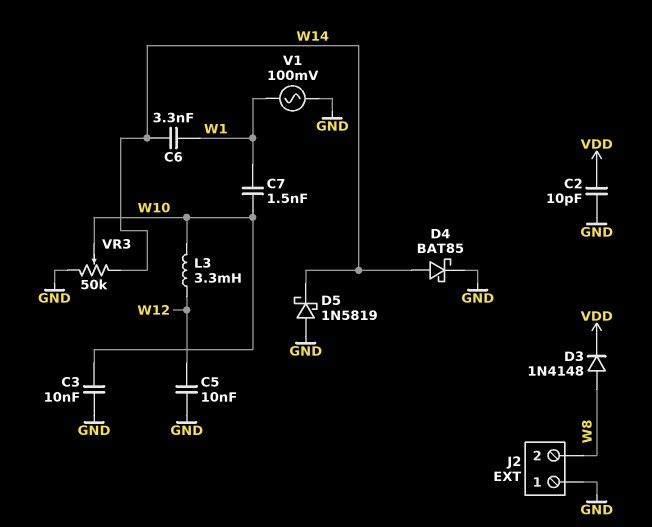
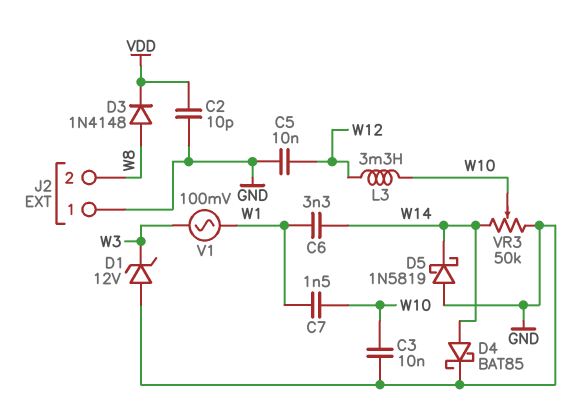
D1: none -> zener 12V (A GND, K W3)
V1: AC 100mV (GND, W1) -> AC 100mV (W1, W3)

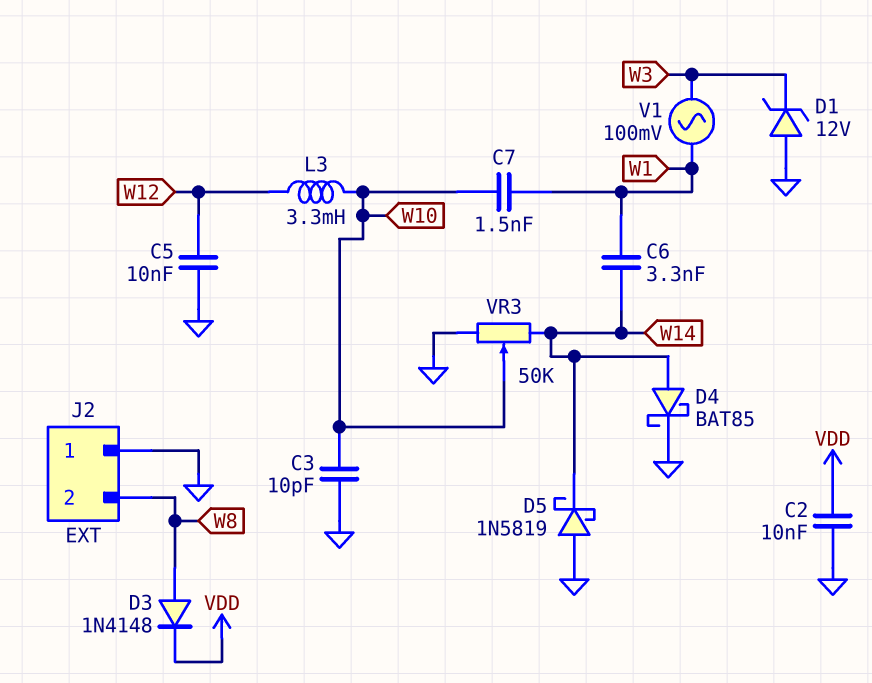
C2: 10pF (GND, VDD) -> 10nF (GND, VDD)
C3: 10nF (GND, W10) -> 10pF (GND, W10)

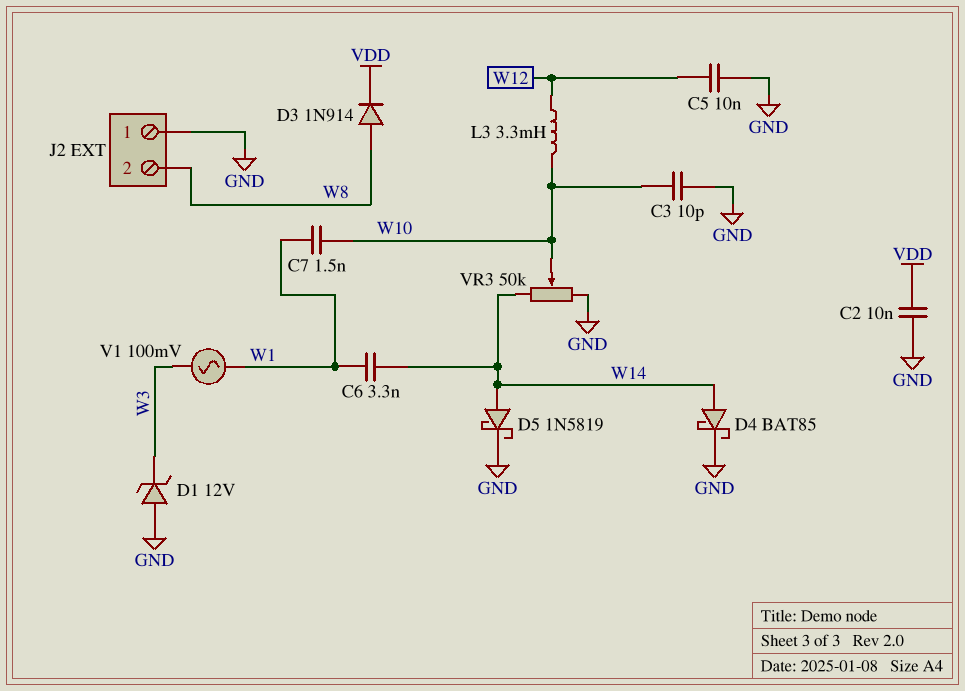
D3: diode 1N4148 (A W8, K VDD) -> diode 1N914 (A W8, K VDD)
D5: schottky 1N5819 (A GND, K W14) -> schottky 1N5819 (A W14, K GND)

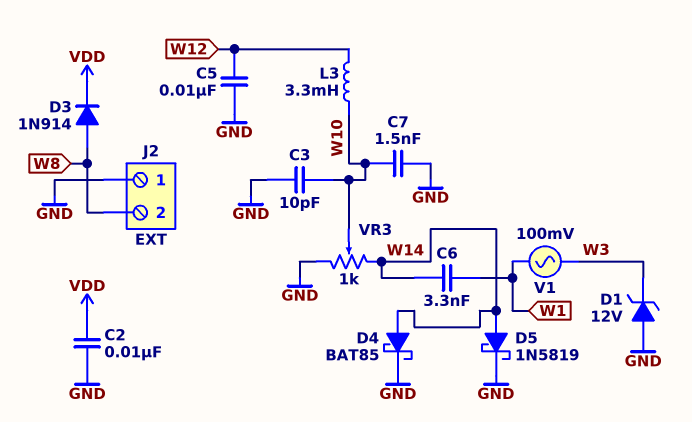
C7: 1.5nF (W1, W10) -> 1.5nF (GND, W10)
VR3: 50k (GND, W14, wiper W10) -> 1k (GND, W14, wiper W10)

